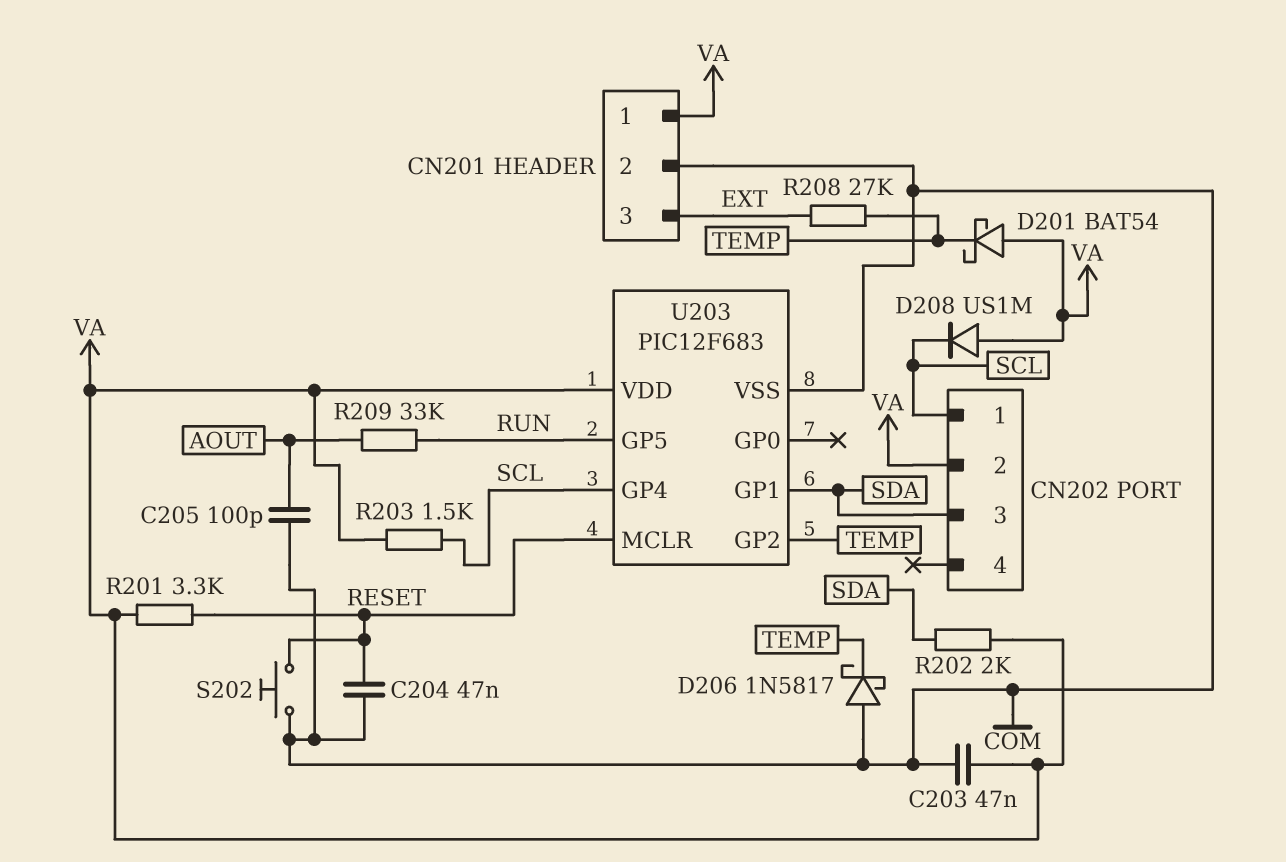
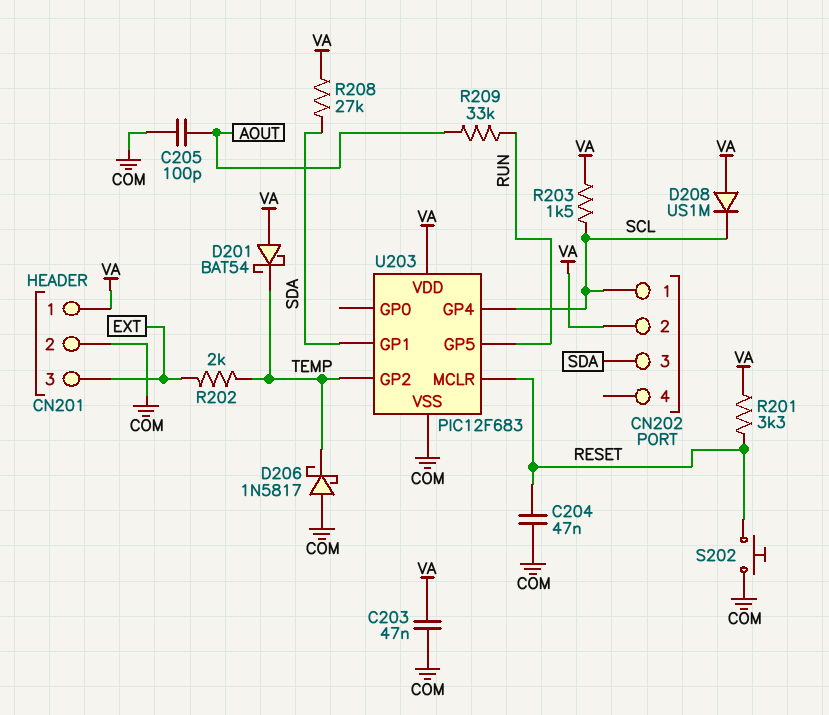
R202: 2k (SDA, VA) -> 2k (EXT, TEMP)
R208: 27k (EXT, TEMP) -> 27k (SDA, VA)

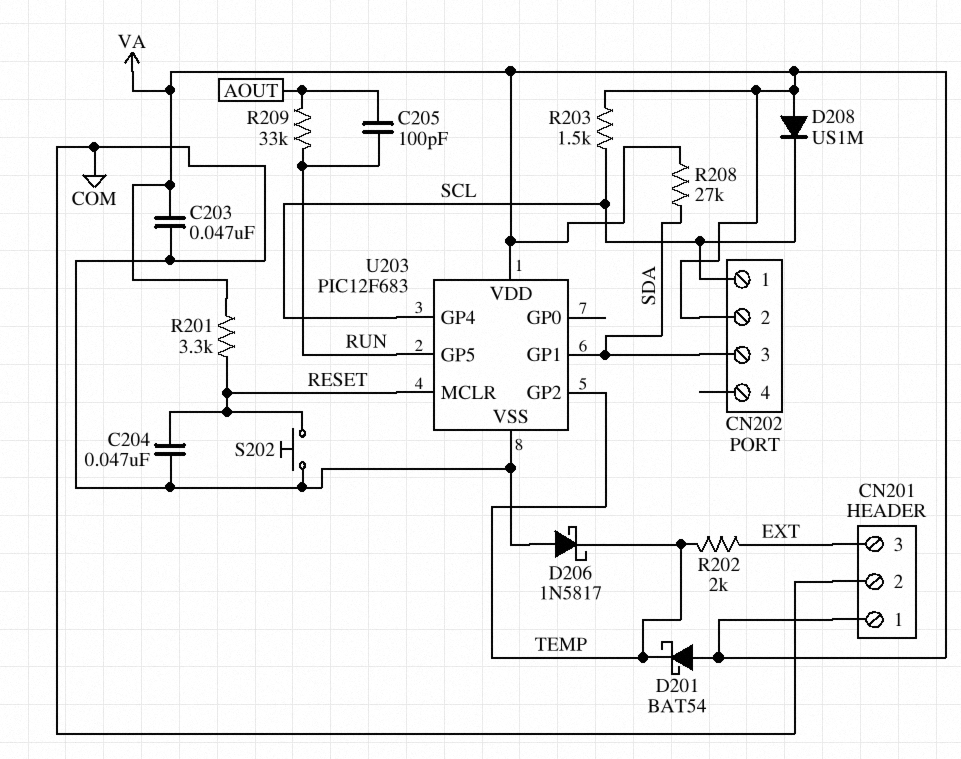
C205: 100pF (AOUT, COM) -> 100pF (AOUT, RUN)

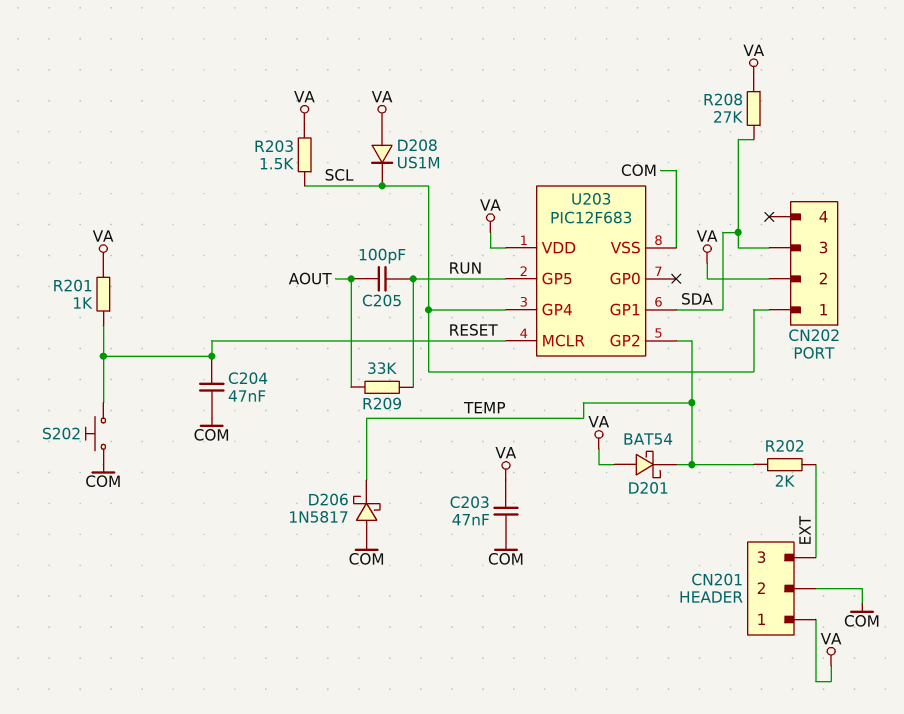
R201: 3.3k (RESET, VA) -> 1k (RESET, VA)

